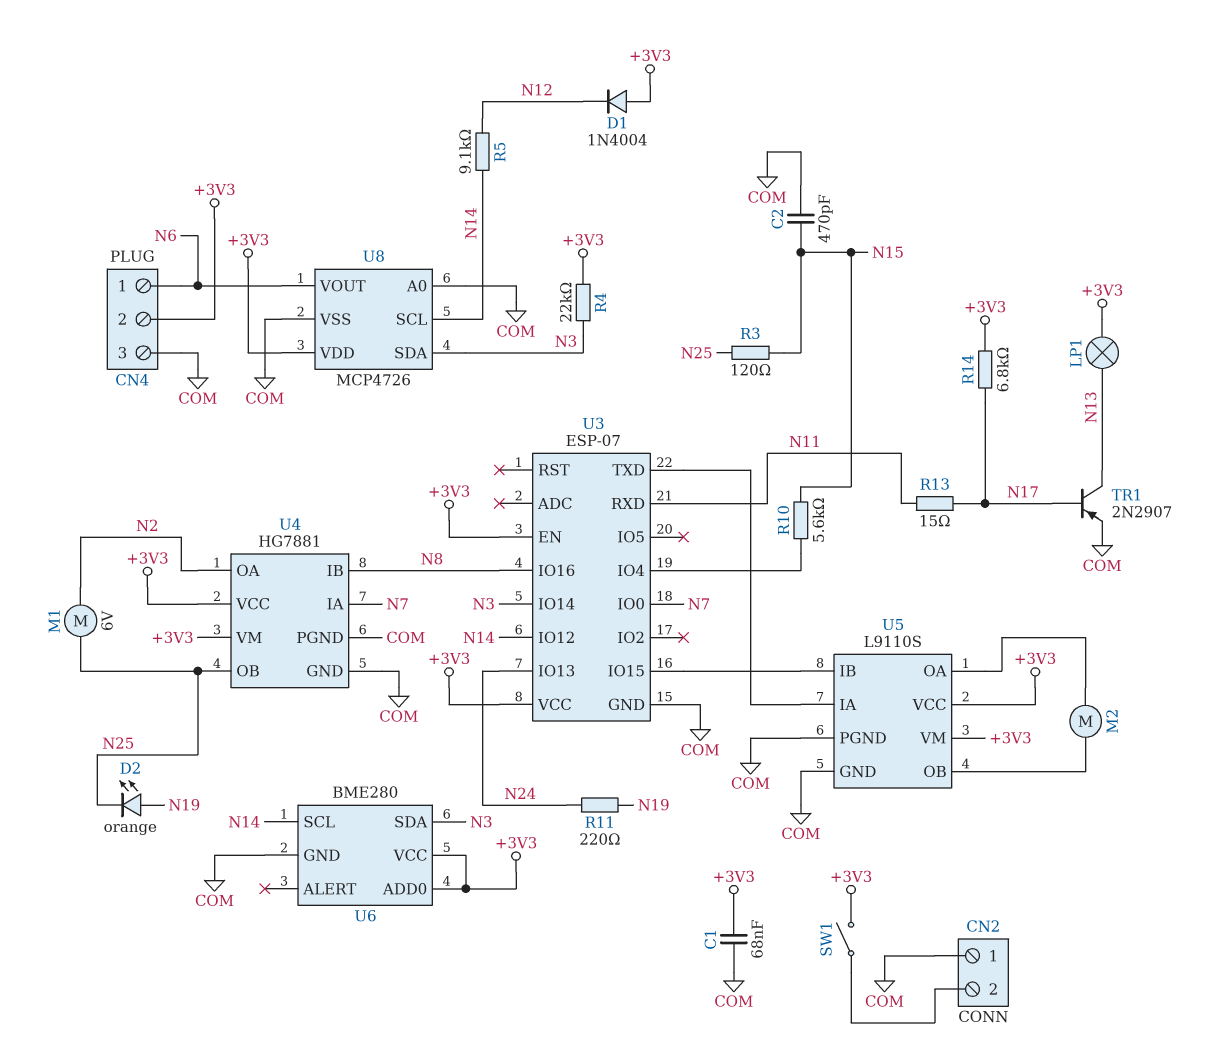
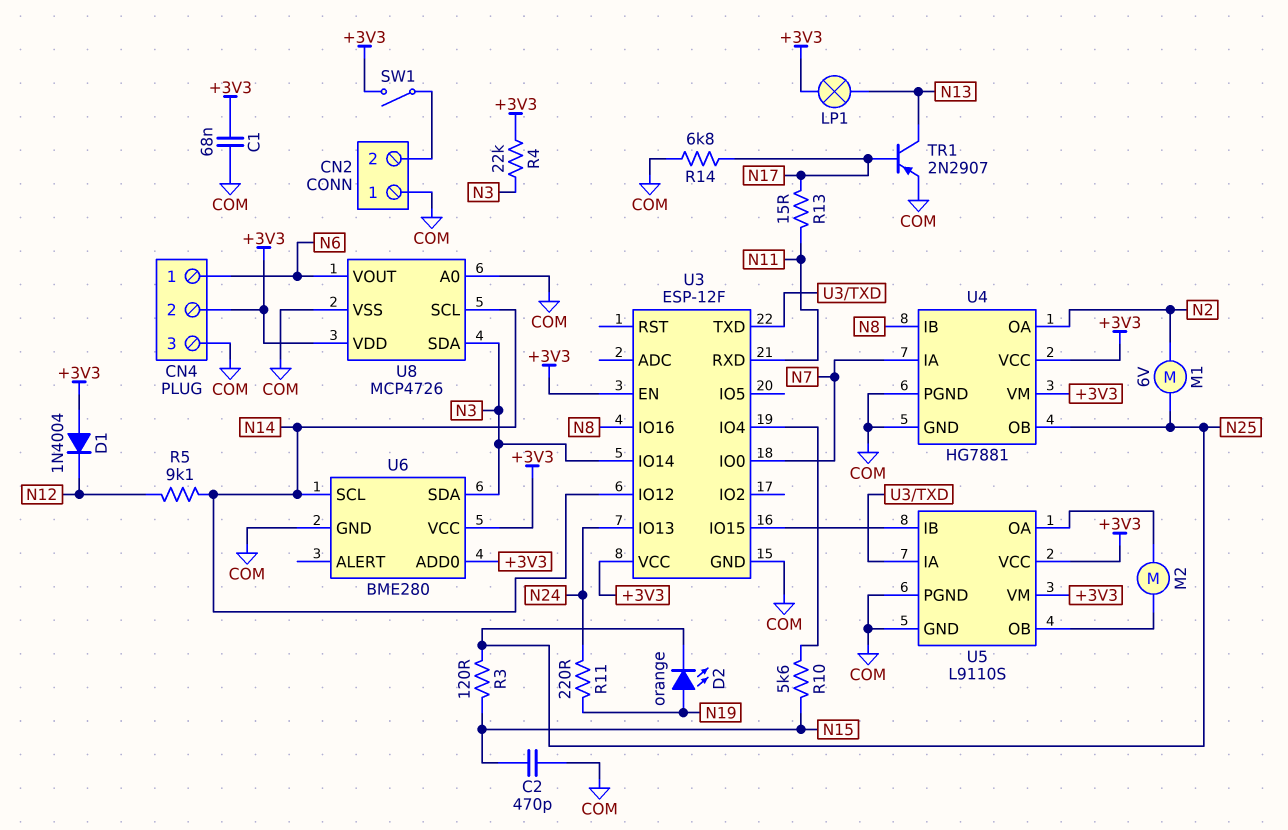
R14: 6.8k (+3V3, N17) -> 6.8k (COM, N17)
U3: ESP-07 -> ESP-12F

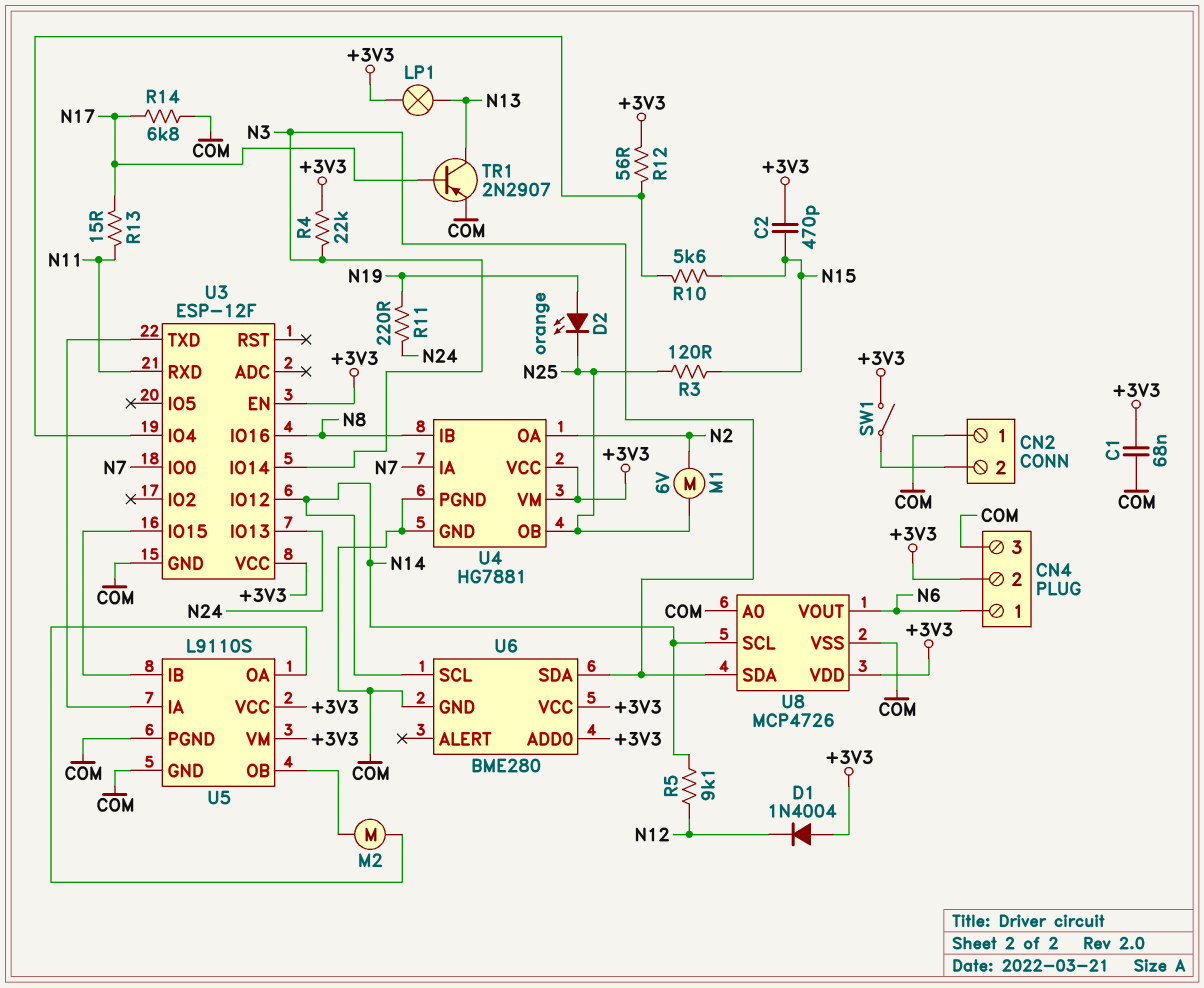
C2: 470pF (COM, N15) -> 470pF (+3V3, N15)
R12: none -> 56 (+3V3, U3/IO4)

